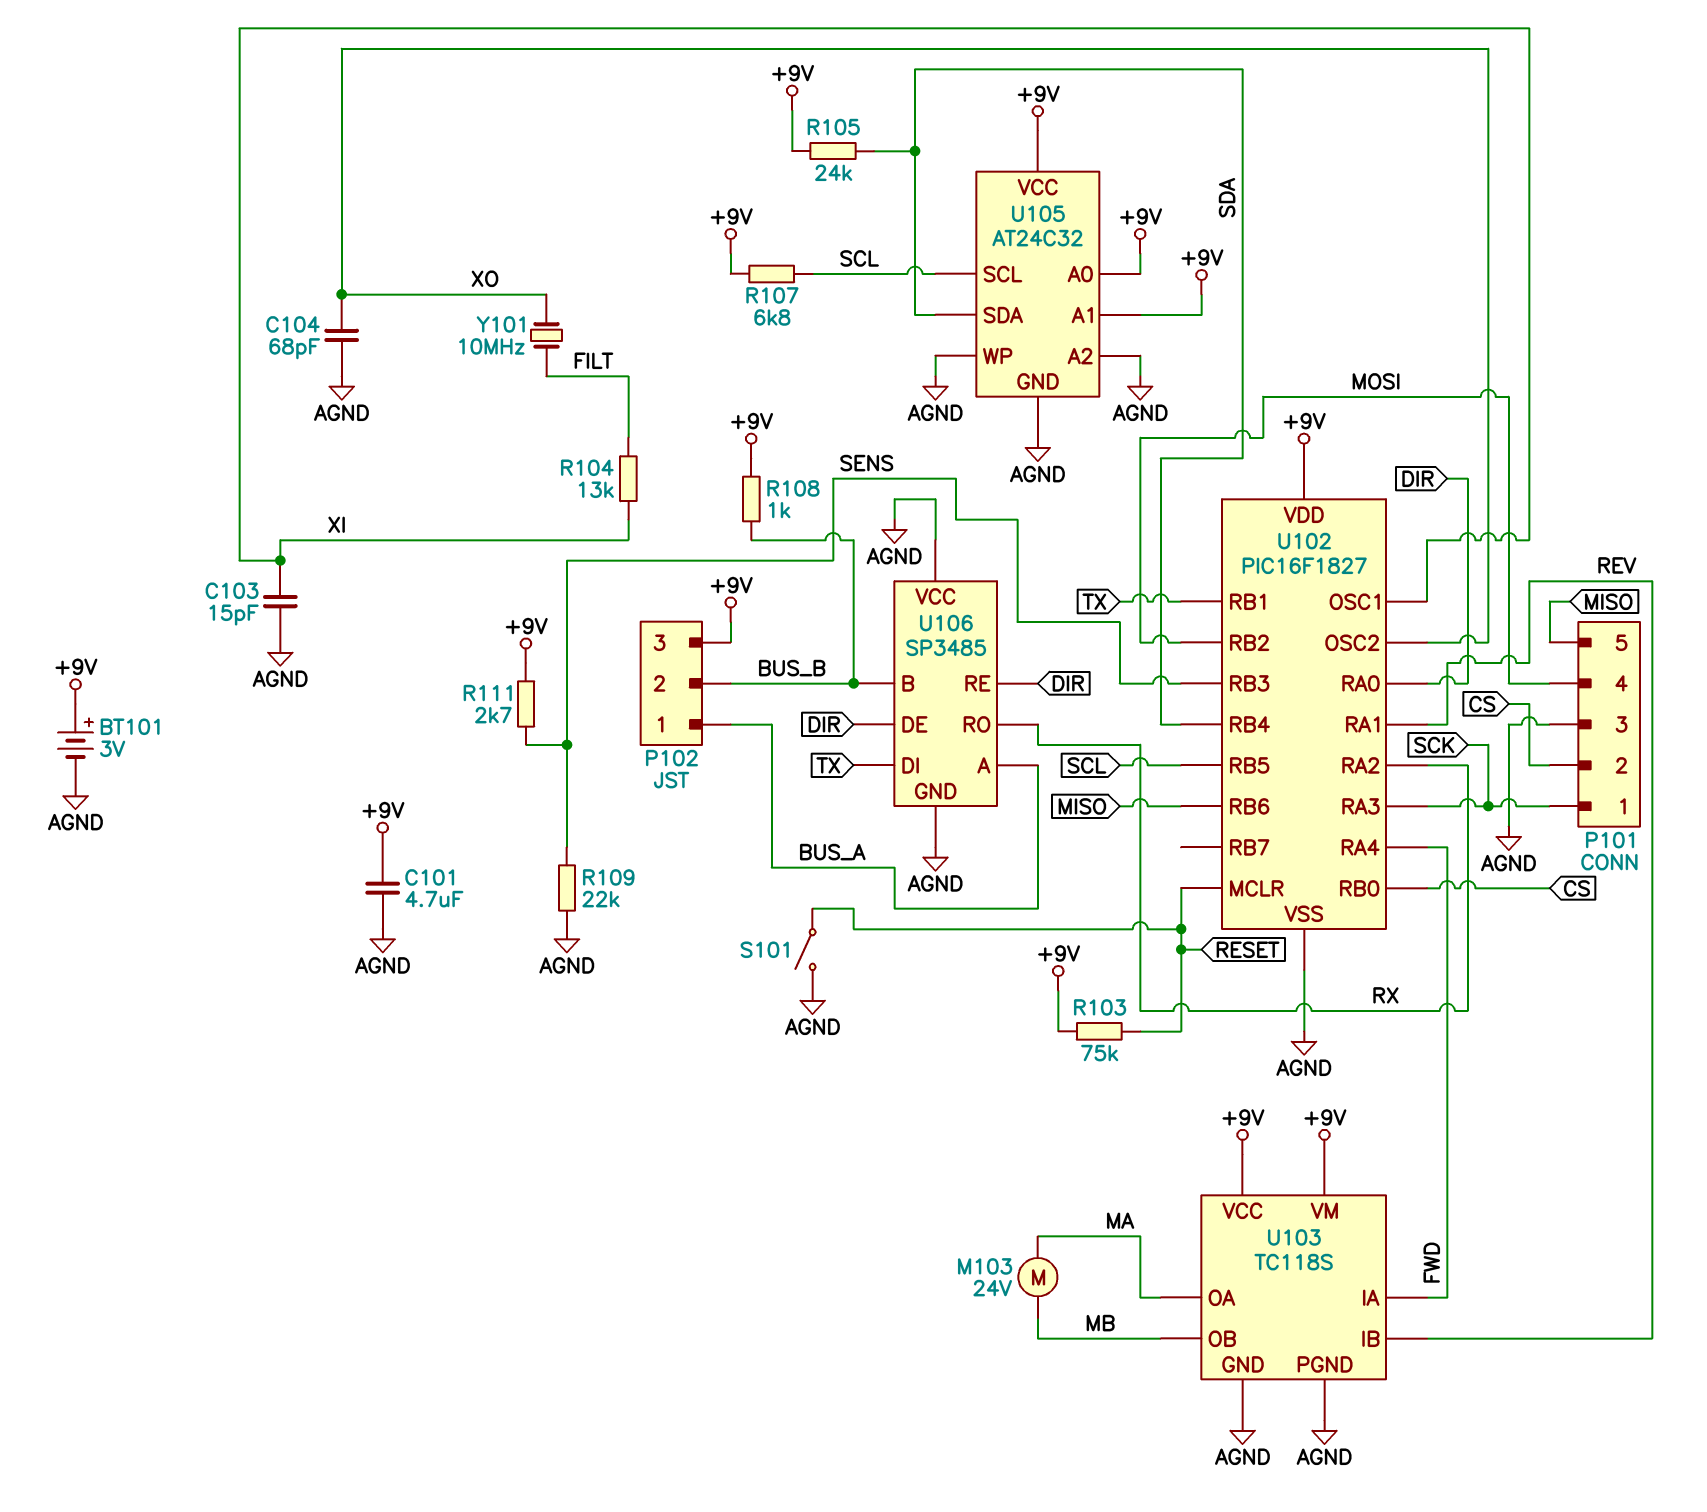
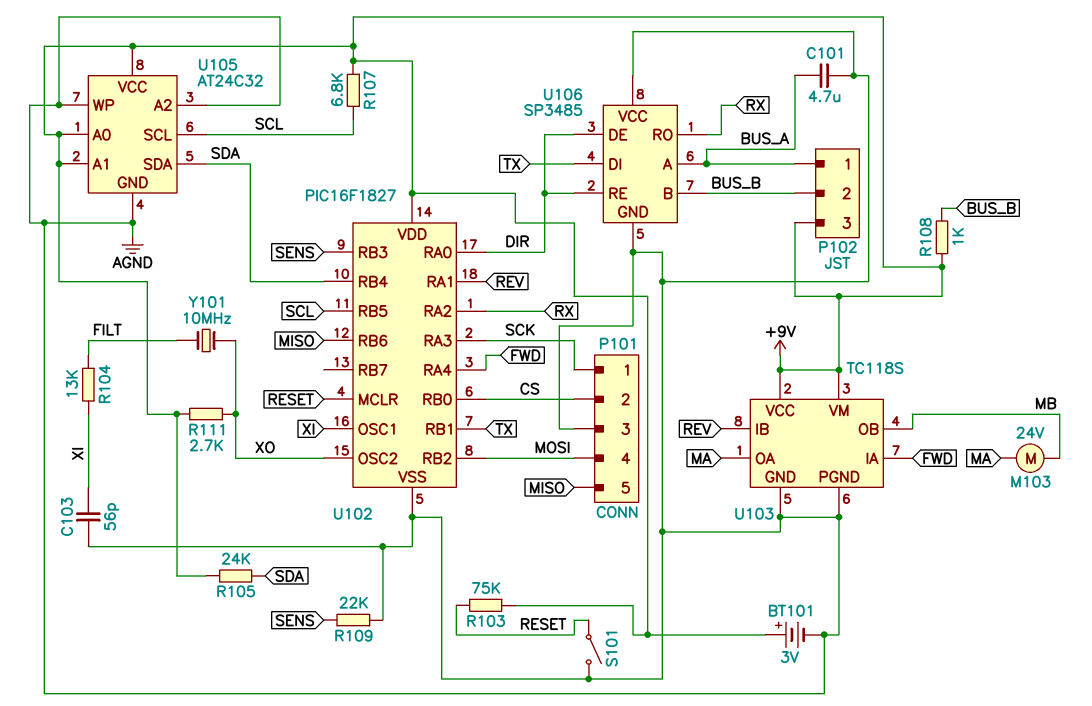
C101: 4.7uF (+9V, AGND) -> 4.7uF (AGND, BUS_A)
C103: 15pF (AGND, XI) -> 56pF (AGND, XI)
C104: 68pF (AGND, XO) -> none
R111: 2.7k (+9V, SENS) -> 2.7k (+9V, XO)

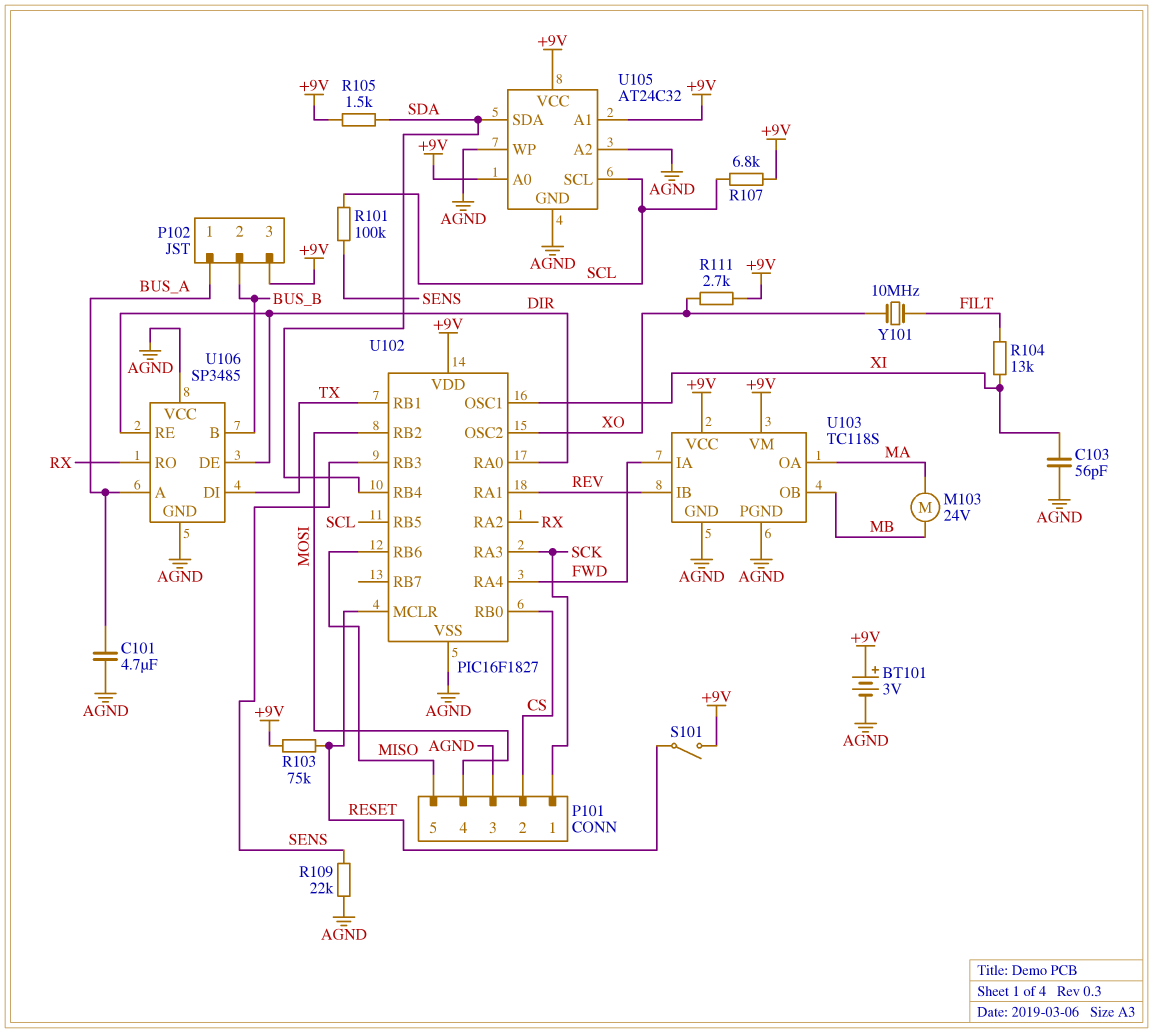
R101: none -> 100k (SCL, SENS)
R105: 24k (+9V, SDA) -> 1.5k (+9V, SDA)
R108: 1k (+9V, BUS_B) -> none
S101: switch (AGND, RESET) -> switch (+9V, RESET)

